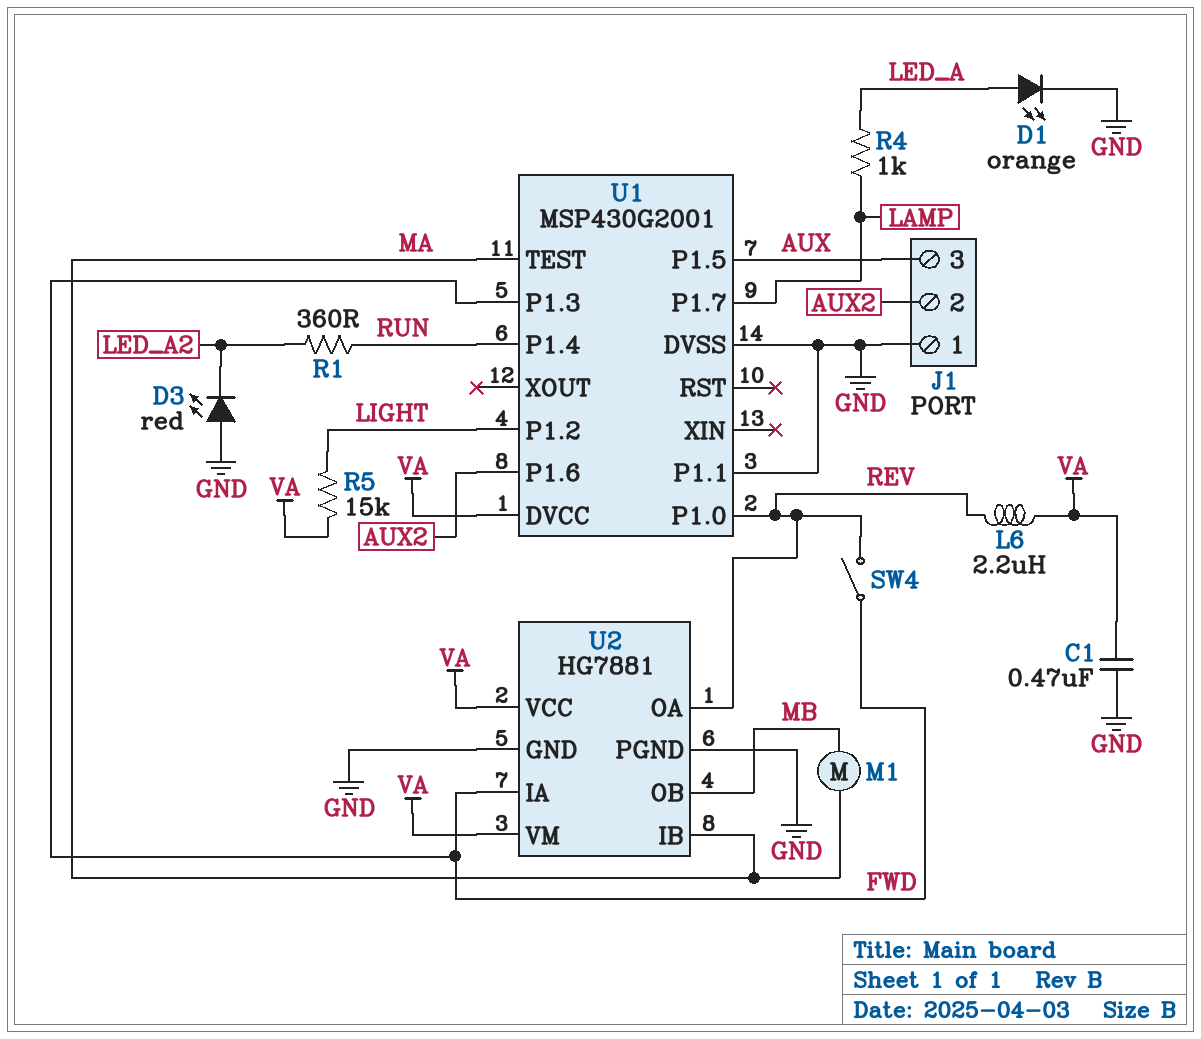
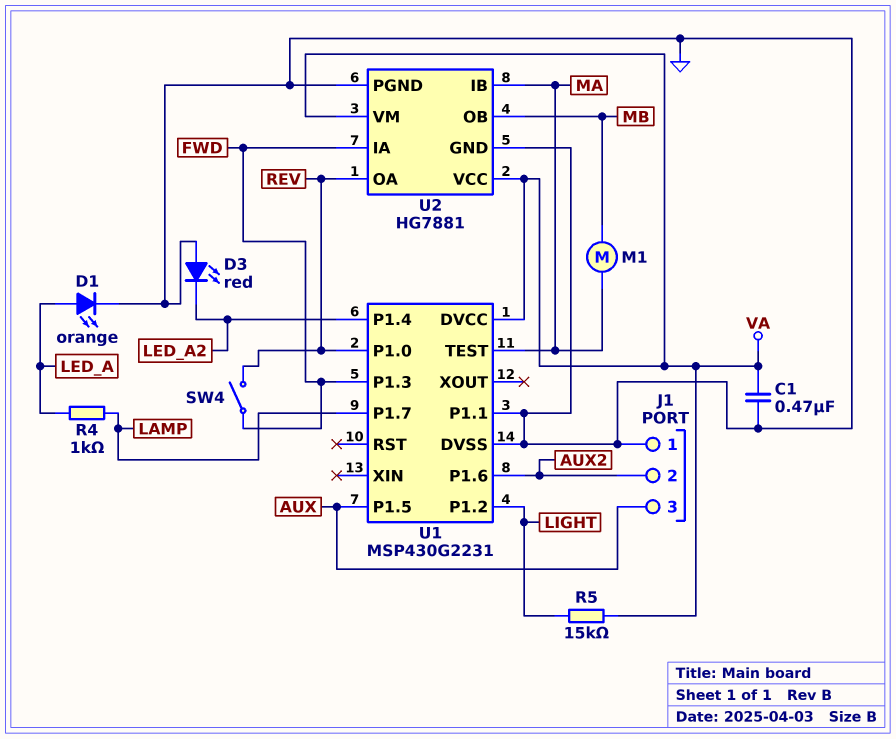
L6: 2.2uH (REV, VA) -> none
R1: 360 (LED_A2, RUN) -> none
U1: MSP430G2001 -> MSP430G2231
U1 pin P1.4: RUN -> LED_A2

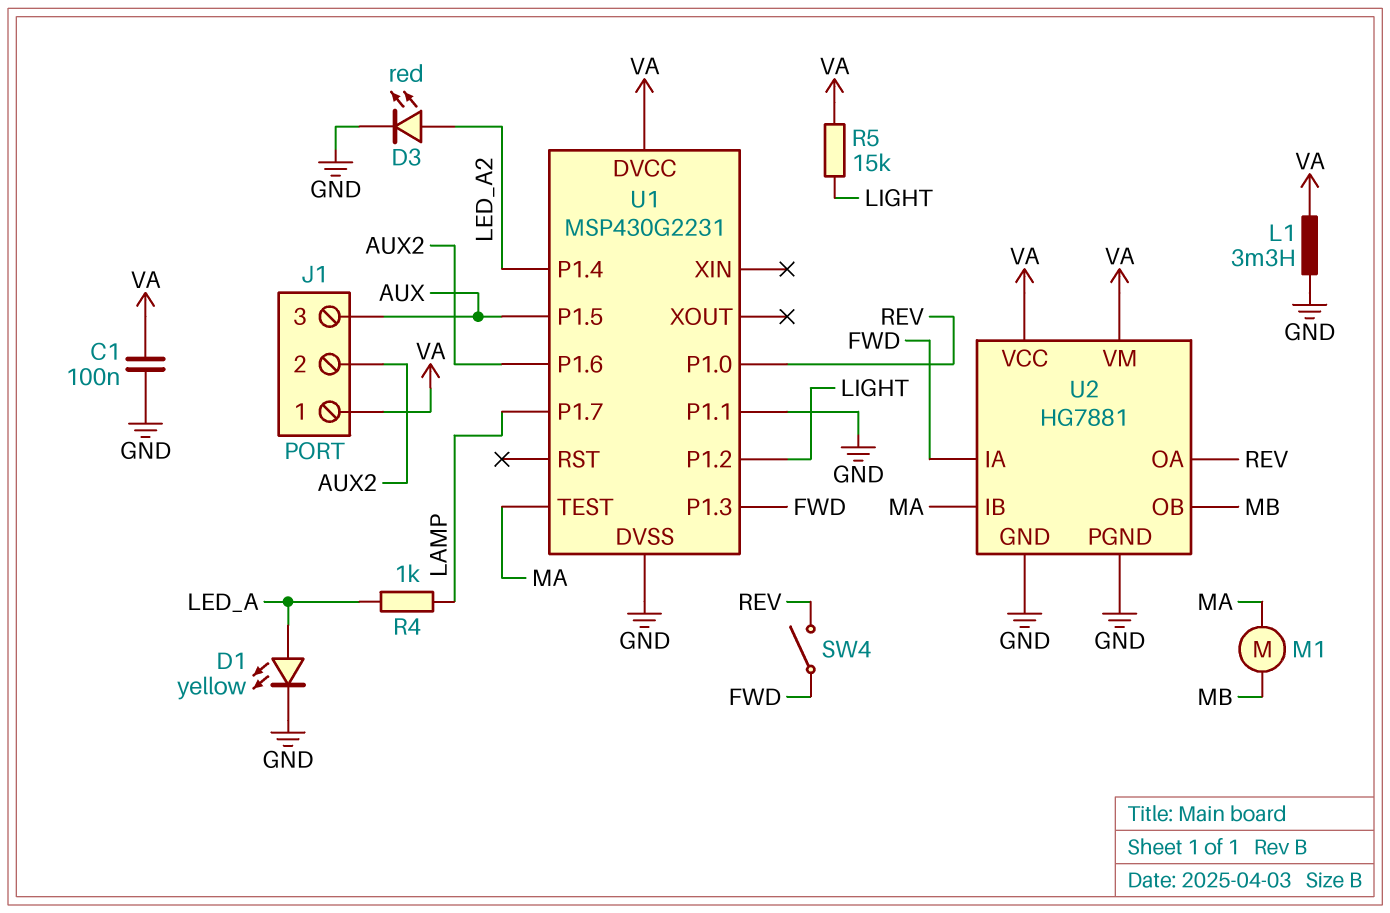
C1: 470nF (GND, VA) -> 100nF (GND, VA)
D1: LED orange (A LED_A, K GND) -> LED yellow (A LED_A, K GND)
D3: LED red (A GND, K LED_A2) -> LED red (A LED_A2, K GND)
J1 pin 1: GND -> VA
L1: none -> 3.3mH (GND, VA)

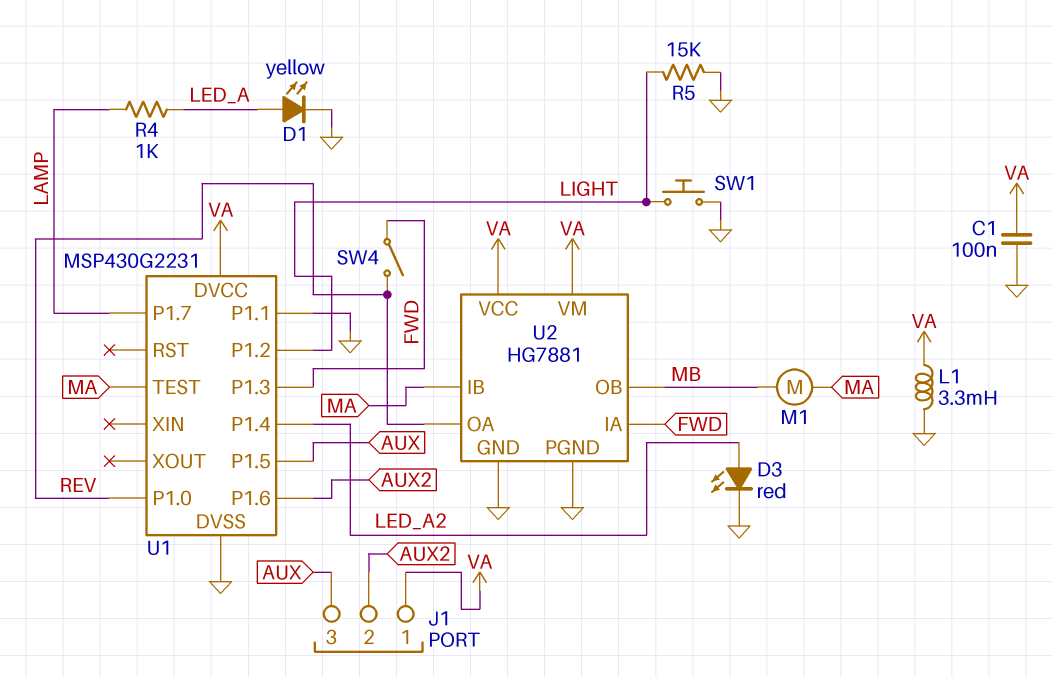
R5: 15k (LIGHT, VA) -> 15k (GND, LIGHT)
SW1: none -> button (GND, LIGHT)

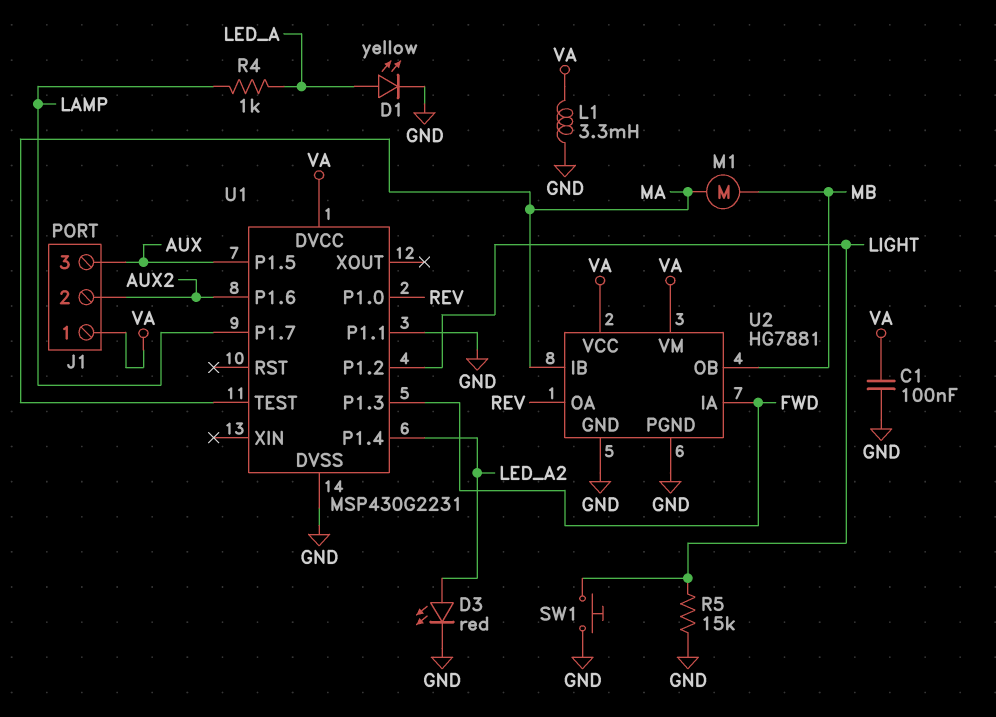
SW4: switch (FWD, REV) -> none

